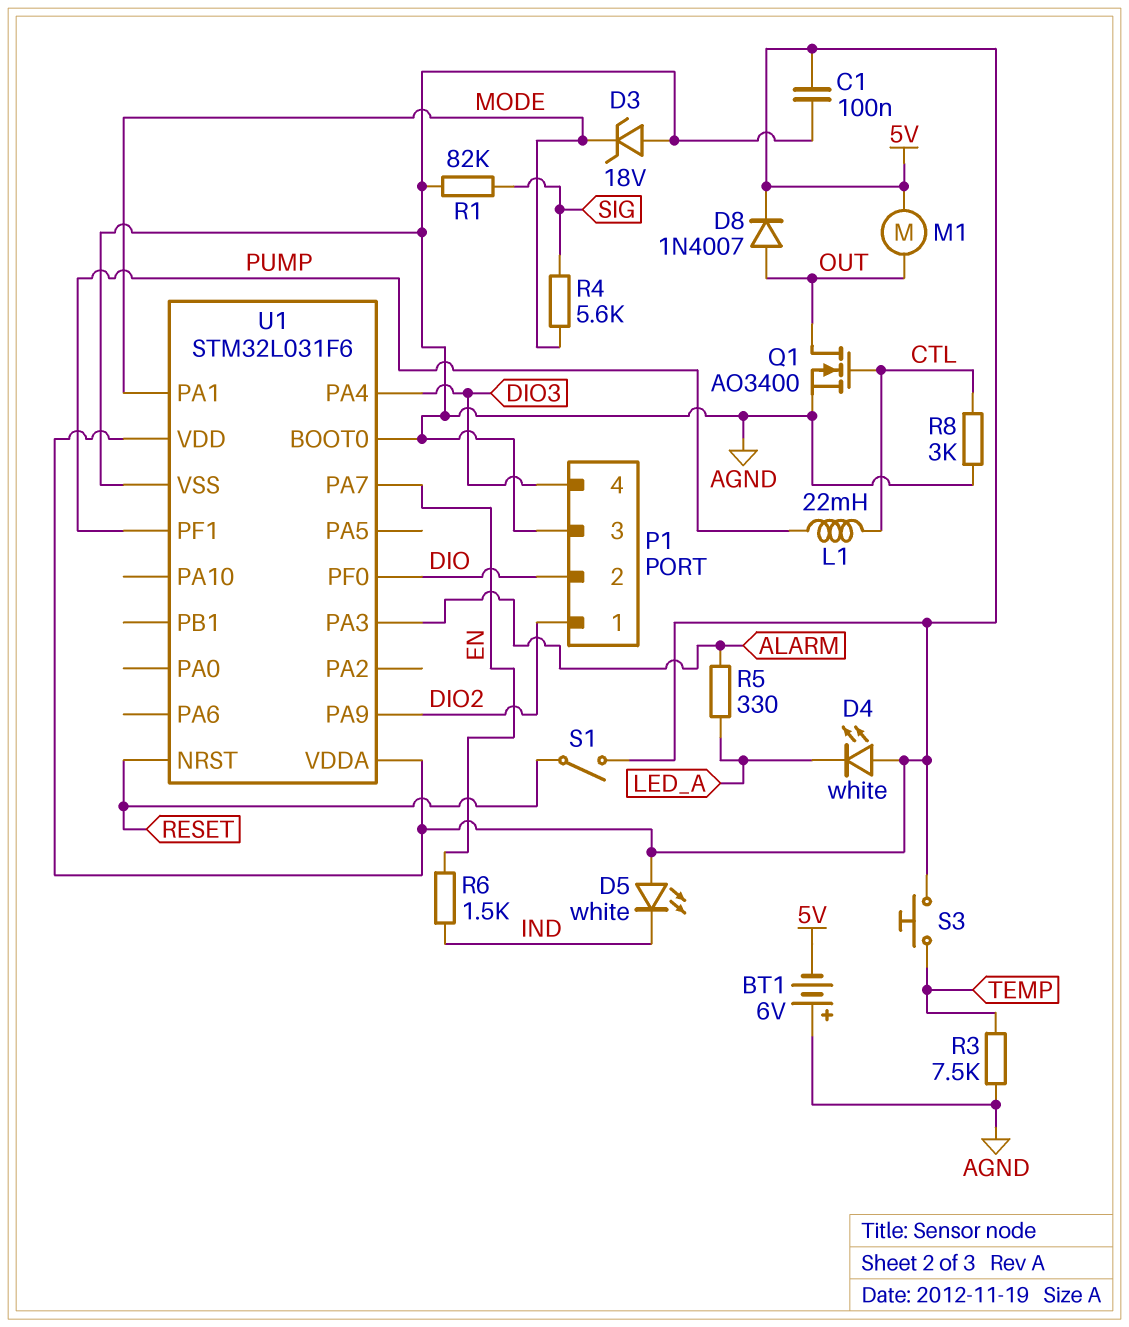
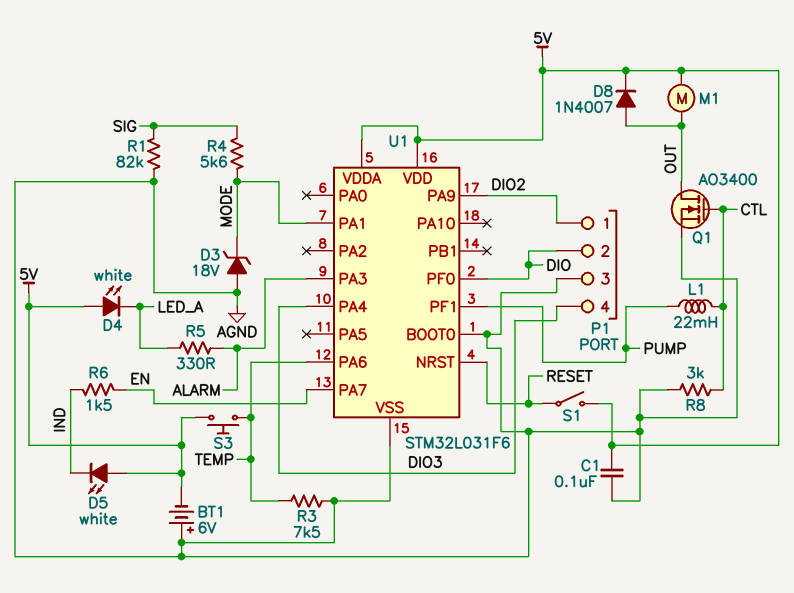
U1 pin PA6: none -> TEMP

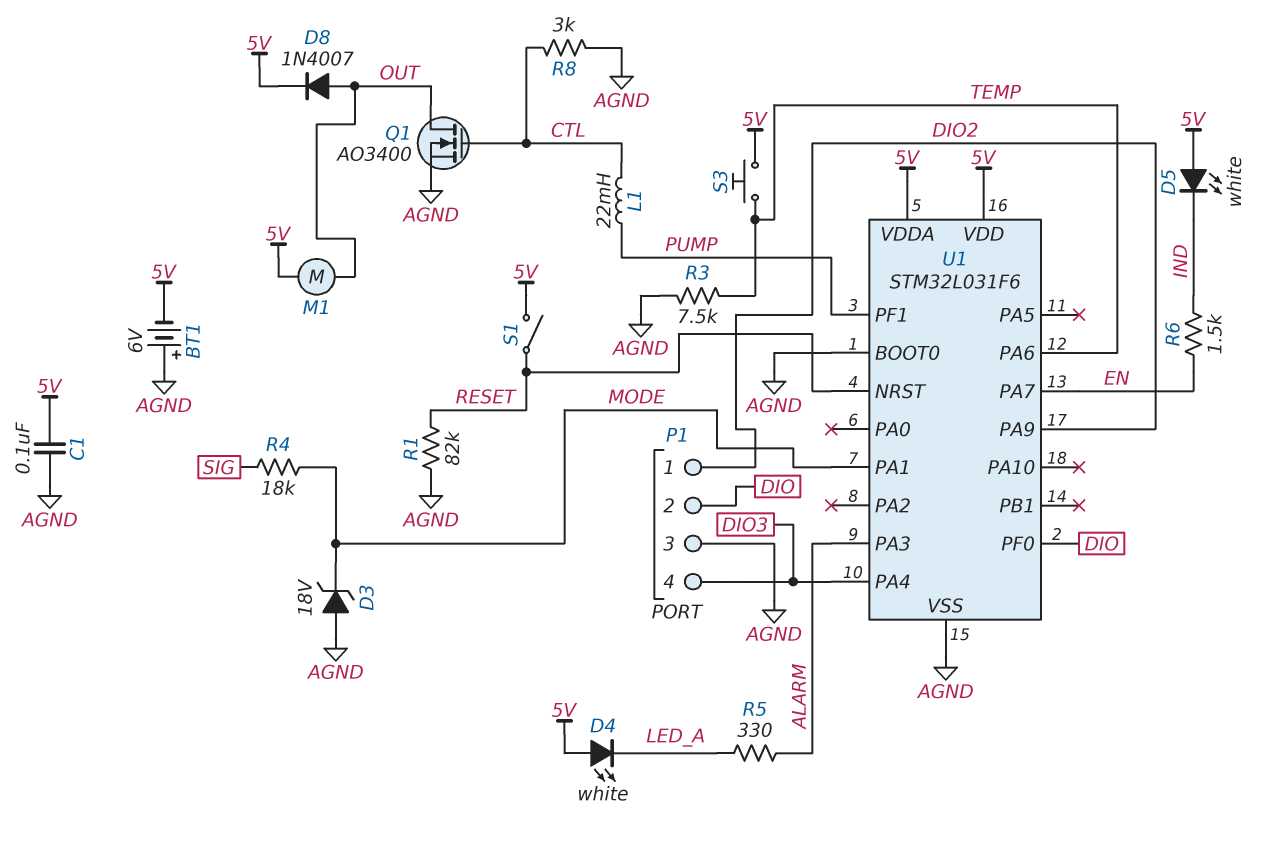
R1: 82k (AGND, SIG) -> 82k (AGND, RESET)
R4: 5.6k (MODE, SIG) -> 18k (MODE, SIG)

